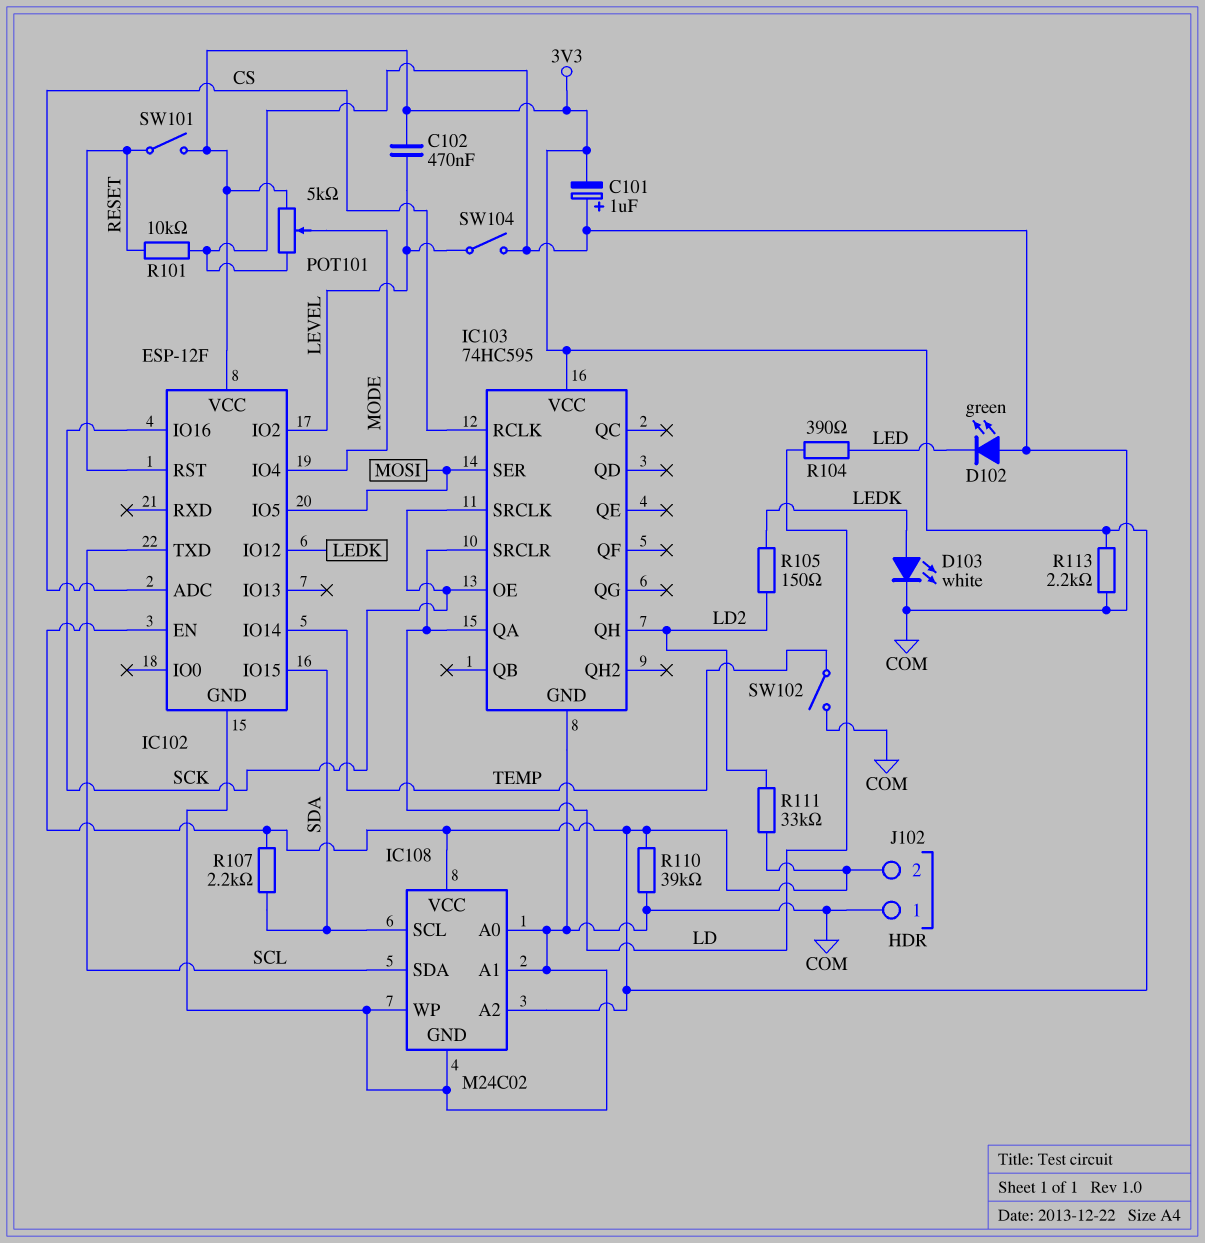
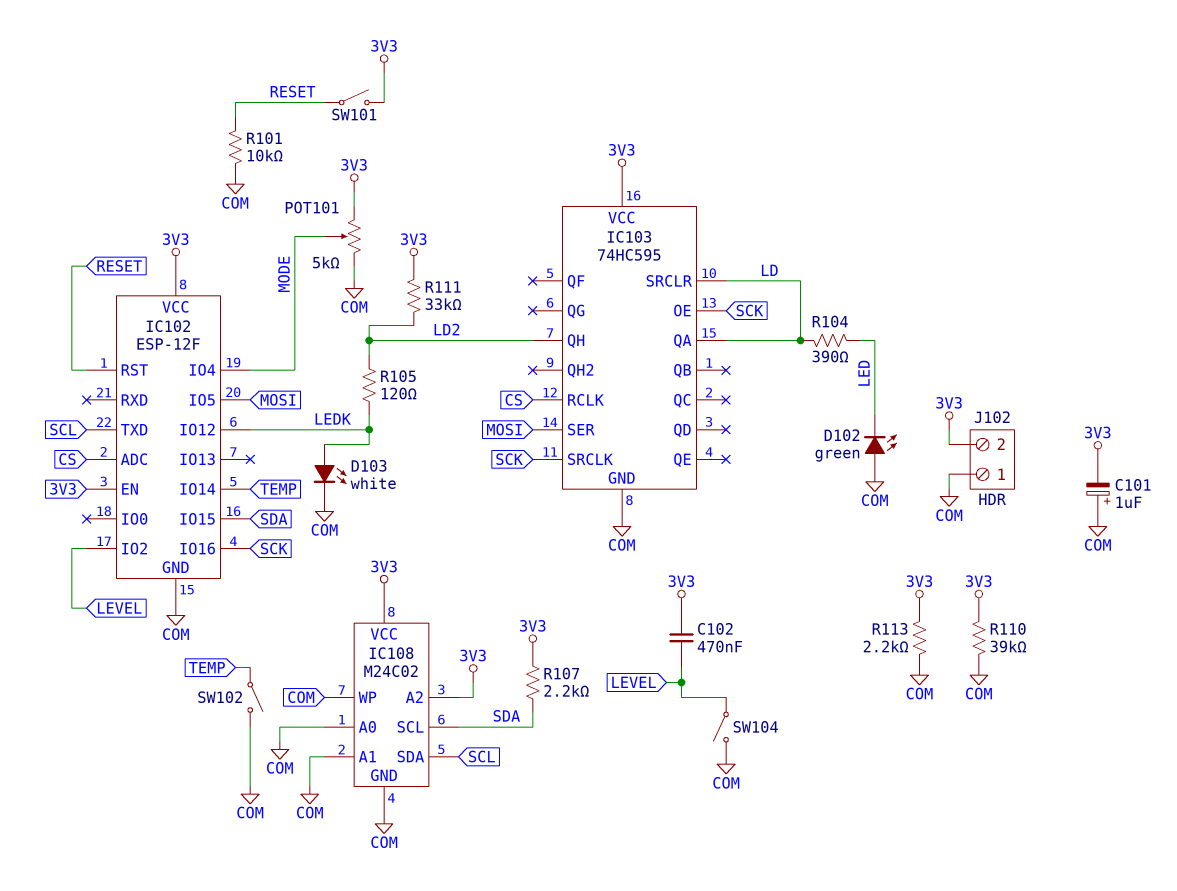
R105: 150 (LD2, LEDK) -> 120 (LD2, LEDK)

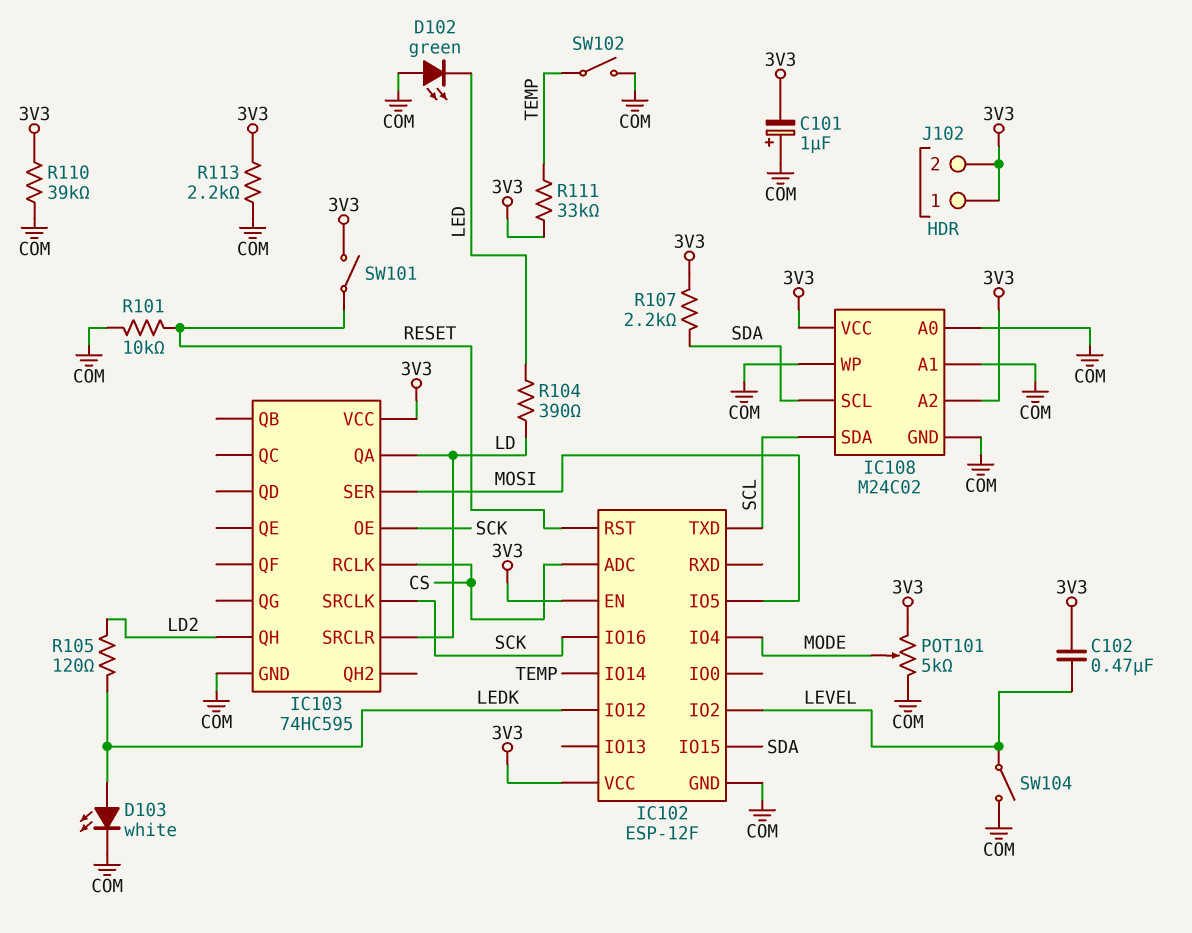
J102 pin 1: COM -> 3V3
R111: 33k (3V3, LD2) -> 33k (3V3, TEMP)

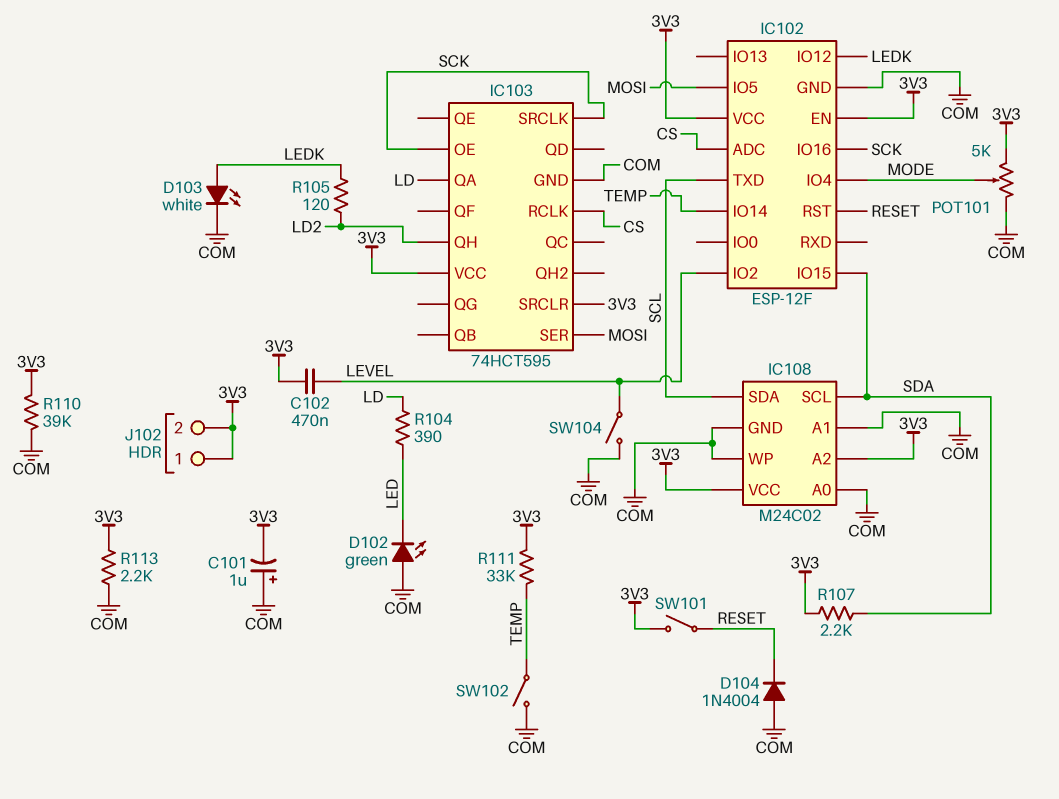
D104: none -> diode 1N4004 (A COM, K RESET)
IC103: 74HC595 -> 74HCT595
IC103 pin SRCLR: LD -> 3V3
R101: 10k (COM, RESET) -> none

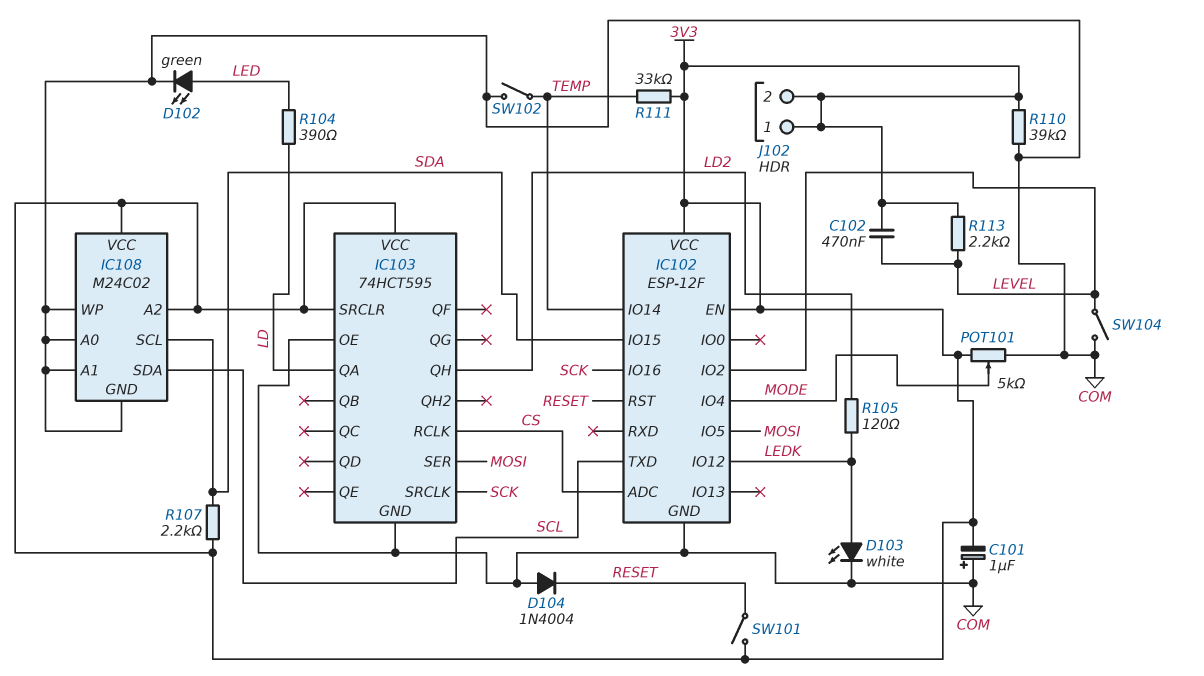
D102: LED green (A COM, K LED) -> LED green (A LED, K COM)
IC103 pin OE: SCK -> COM
R113: 2.2k (3V3, COM) -> 2.2k (3V3, LEVEL)

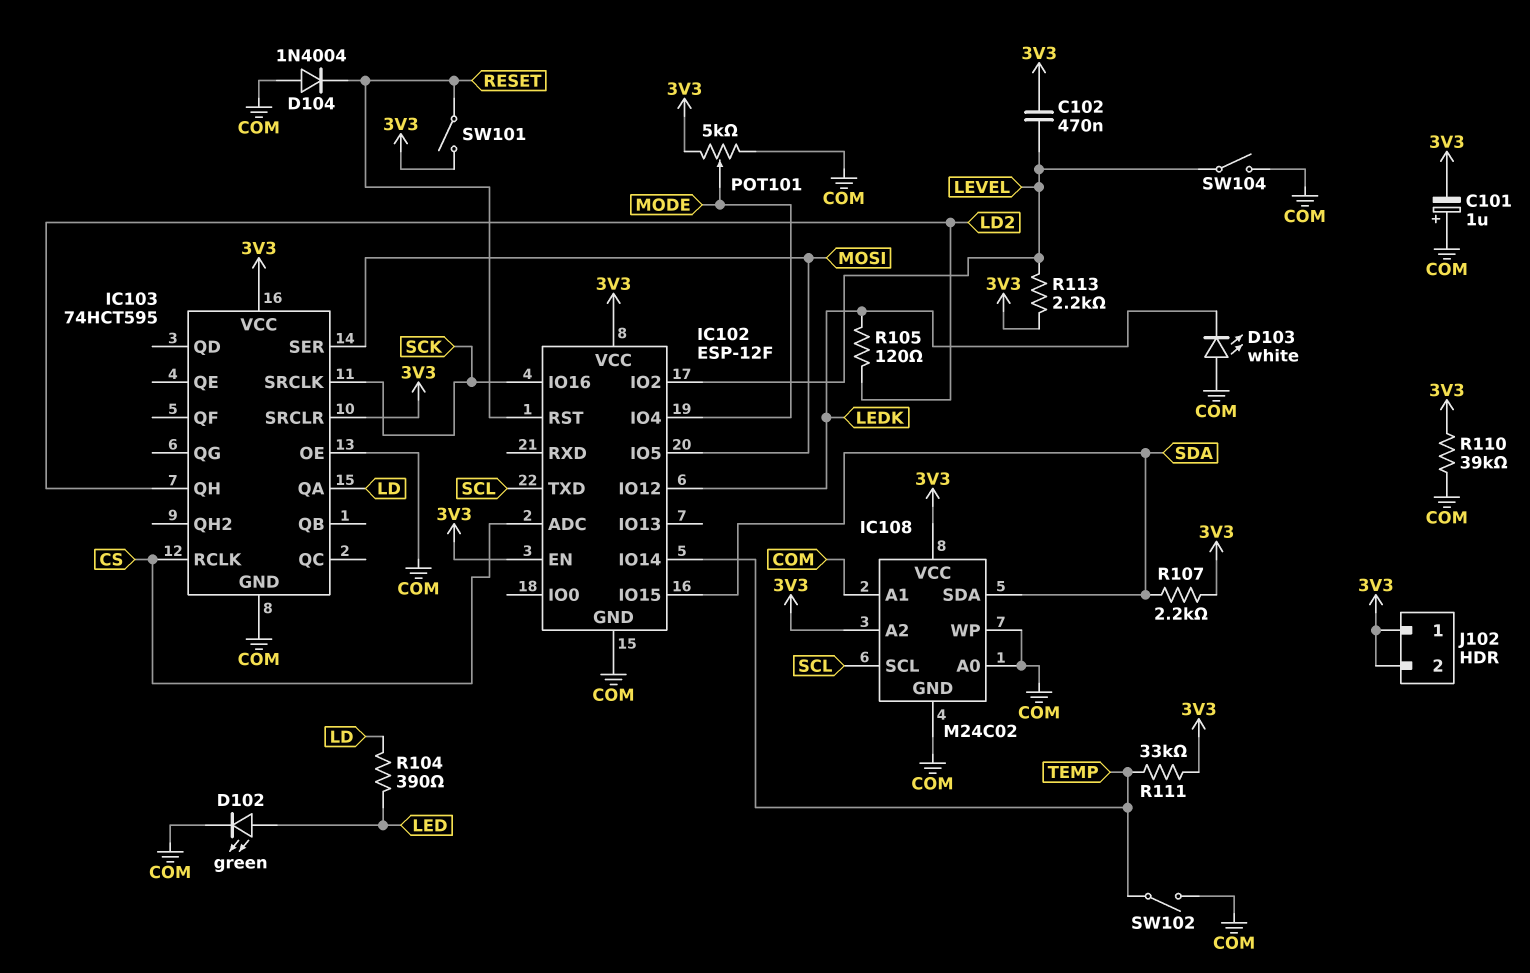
D103: LED white (A LEDK, K COM) -> LED white (A COM, K LEDK)
IC108 pin SCL: SDA -> SCL
IC108 pin SDA: SCL -> SDA

